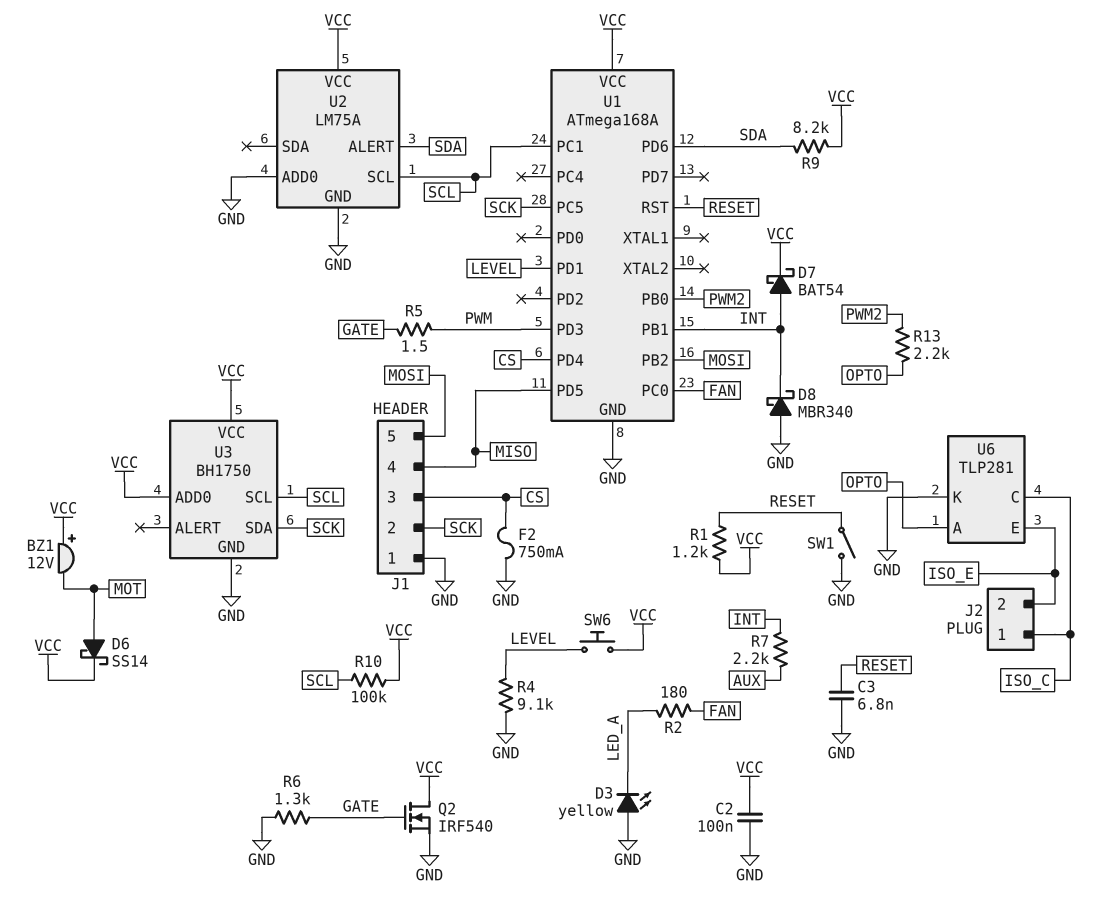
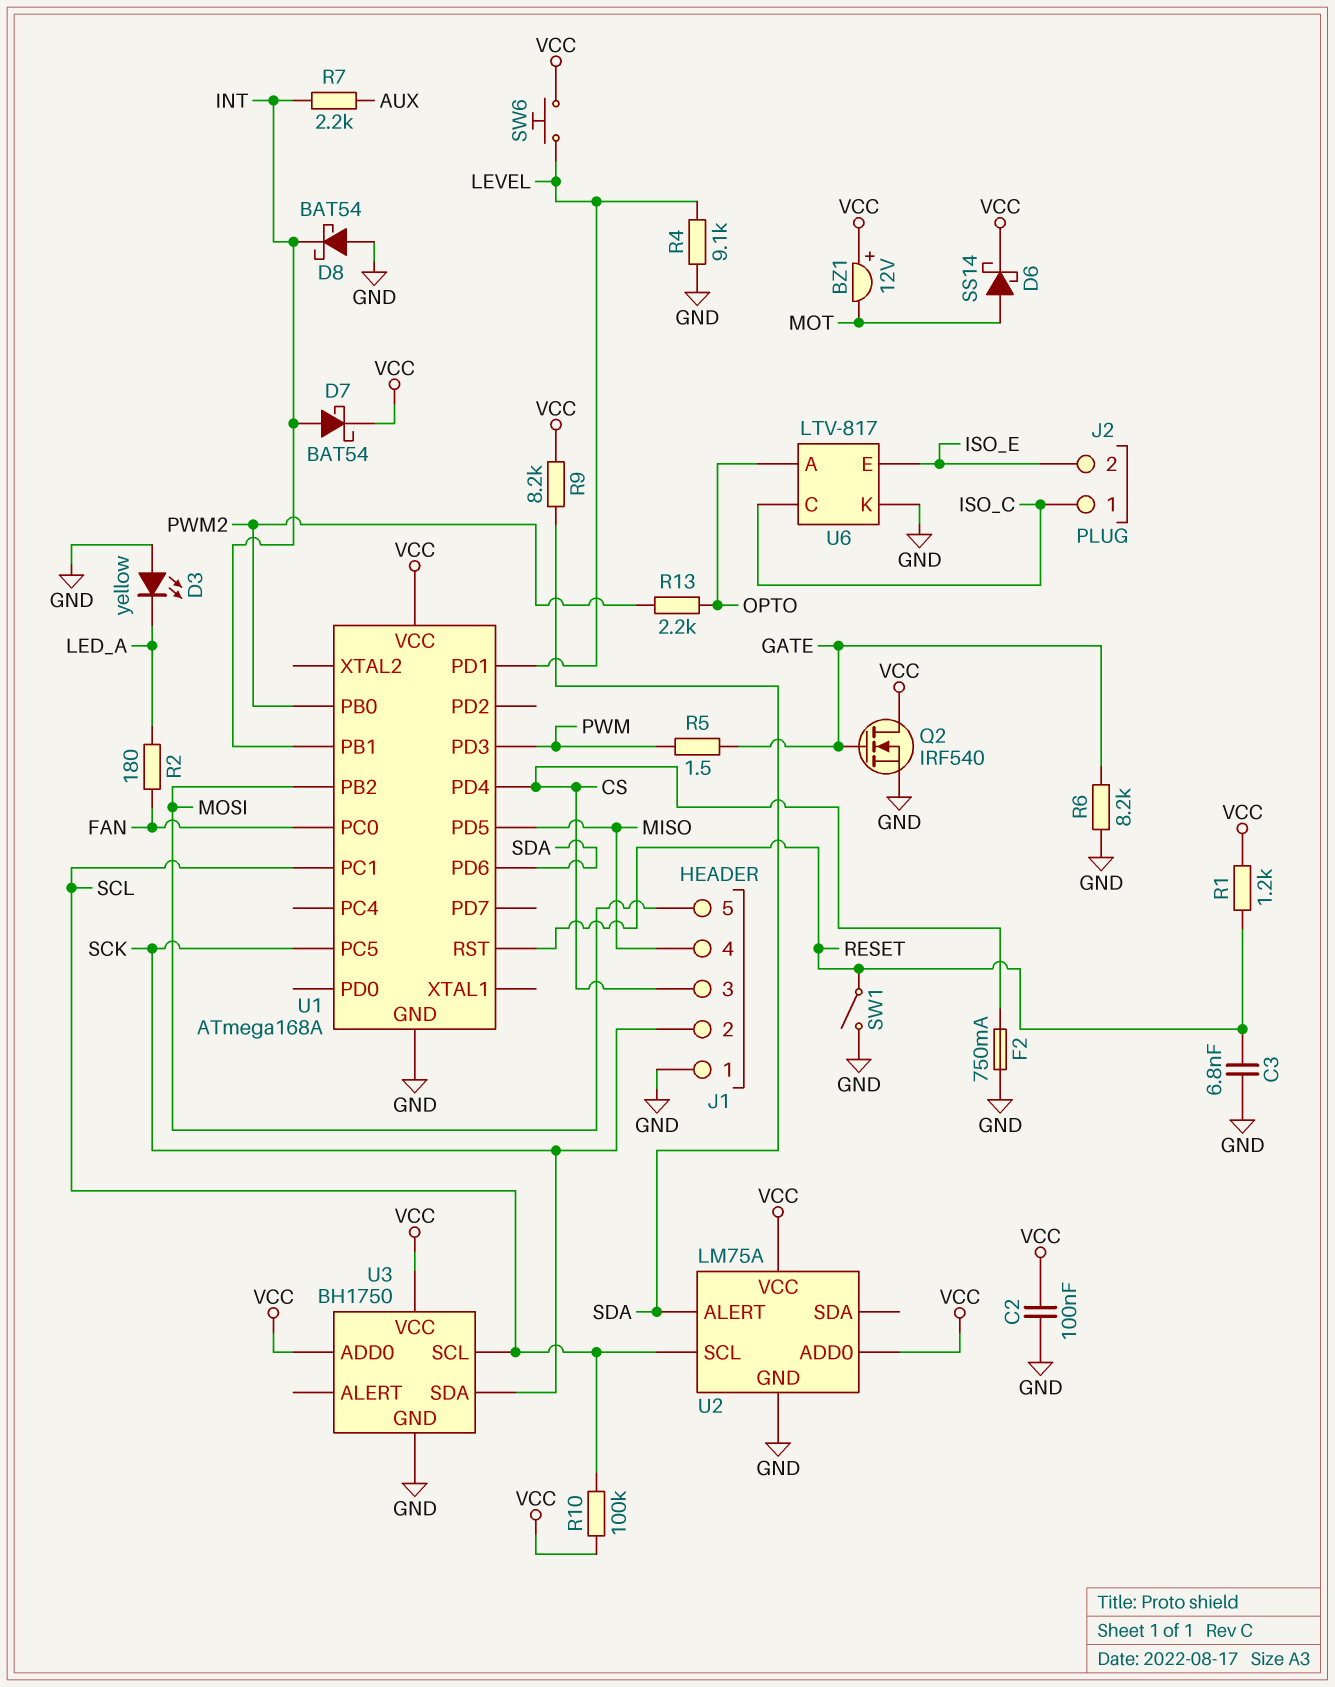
D8: schottky MBR340 (A GND, K INT) -> schottky BAT54 (A GND, K INT)
R6: 1.3k (GATE, GND) -> 8.2k (GATE, GND)
U2 pin ADD0: GND -> VCC
U6: TLP281 -> LTV-817

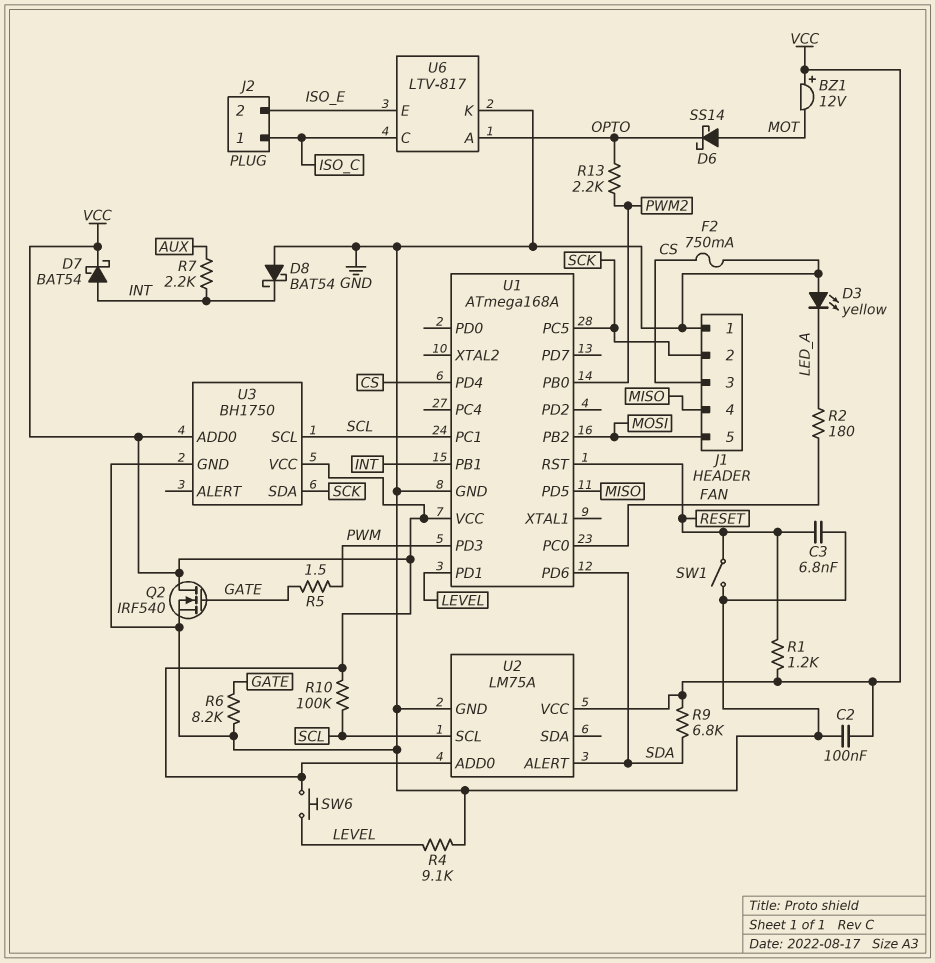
D6: schottky SS14 (A MOT, K VCC) -> schottky SS14 (A MOT, K OPTO)
R9: 8.2k (SDA, VCC) -> 6.8k (SDA, VCC)

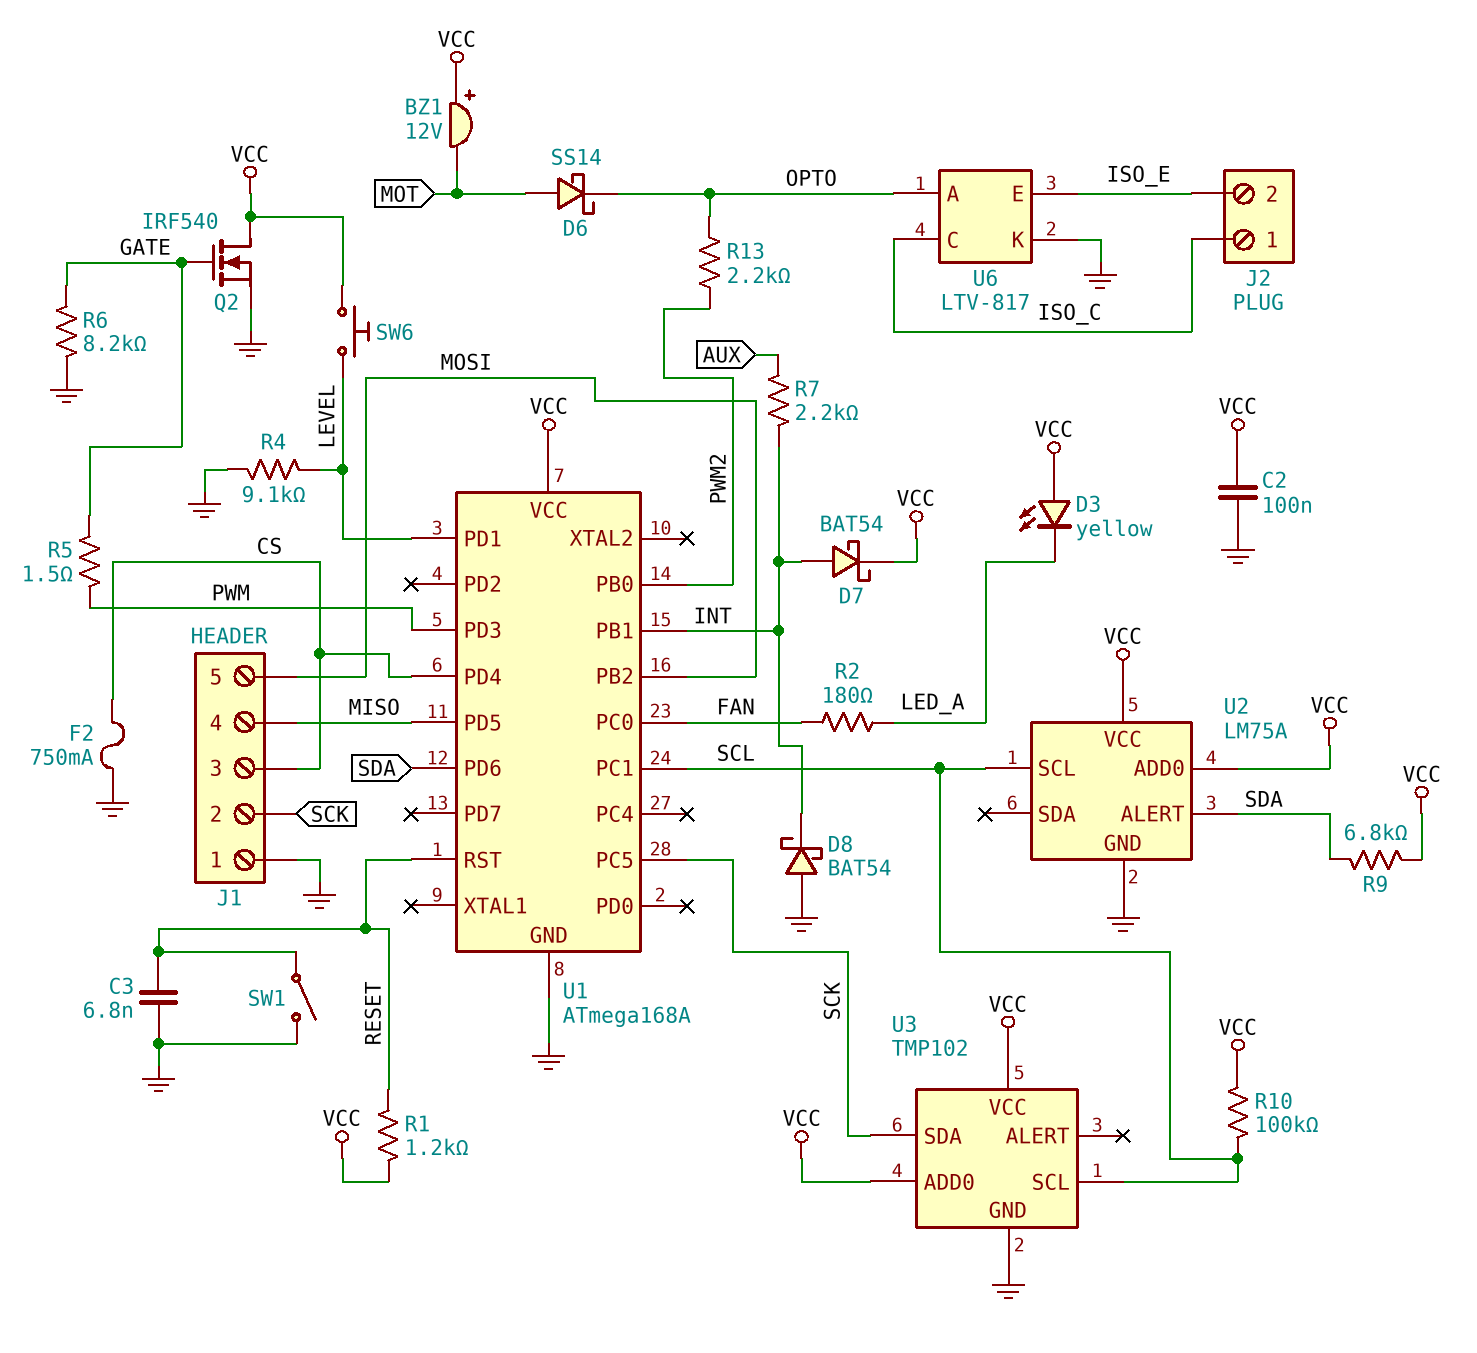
D3: LED yellow (A GND, K LED_A) -> LED yellow (A VCC, K LED_A)
U3: BH1750 -> TMP102

